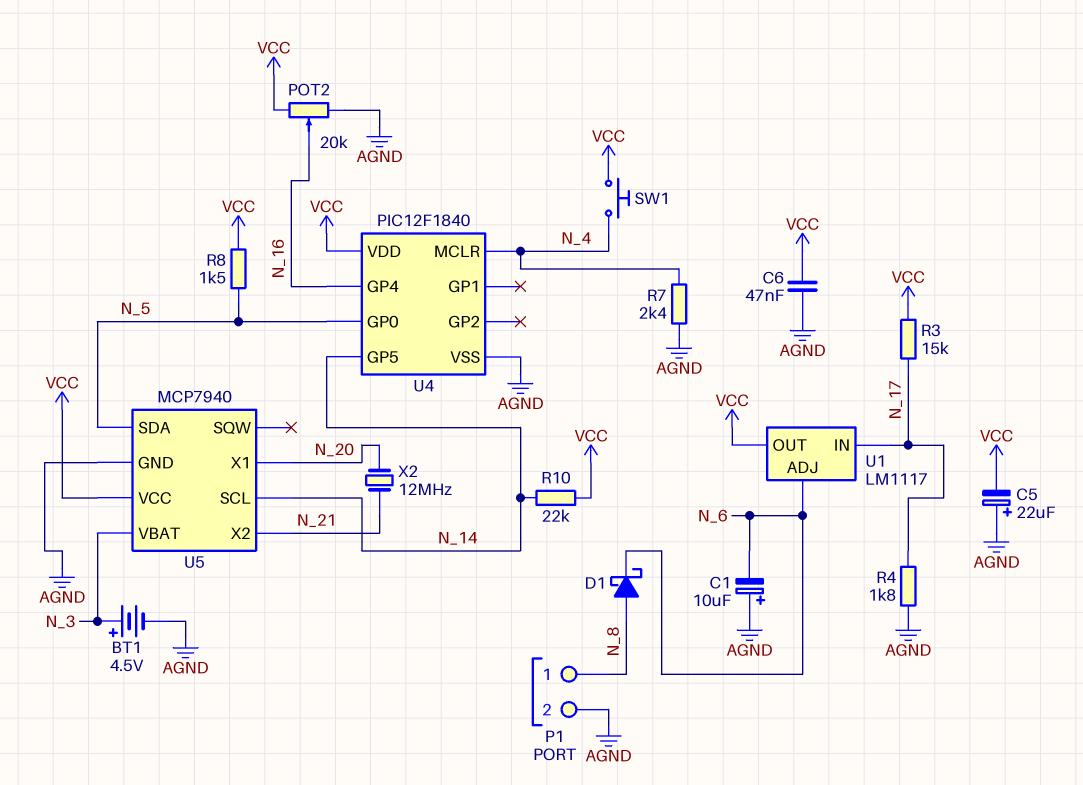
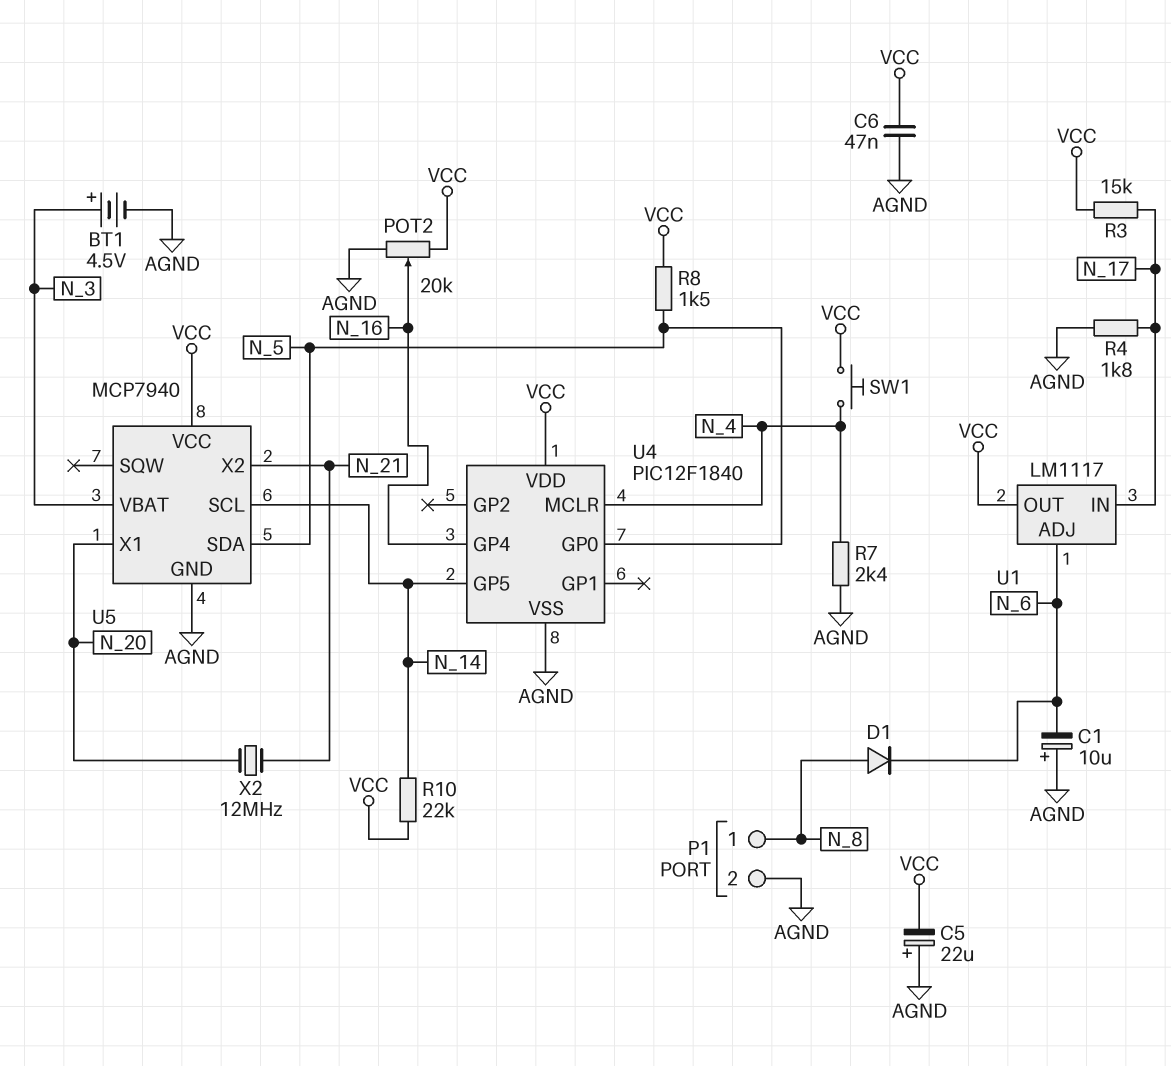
D1: schottky (A N_8, K N_6) -> diode (A N_8, K N_6)

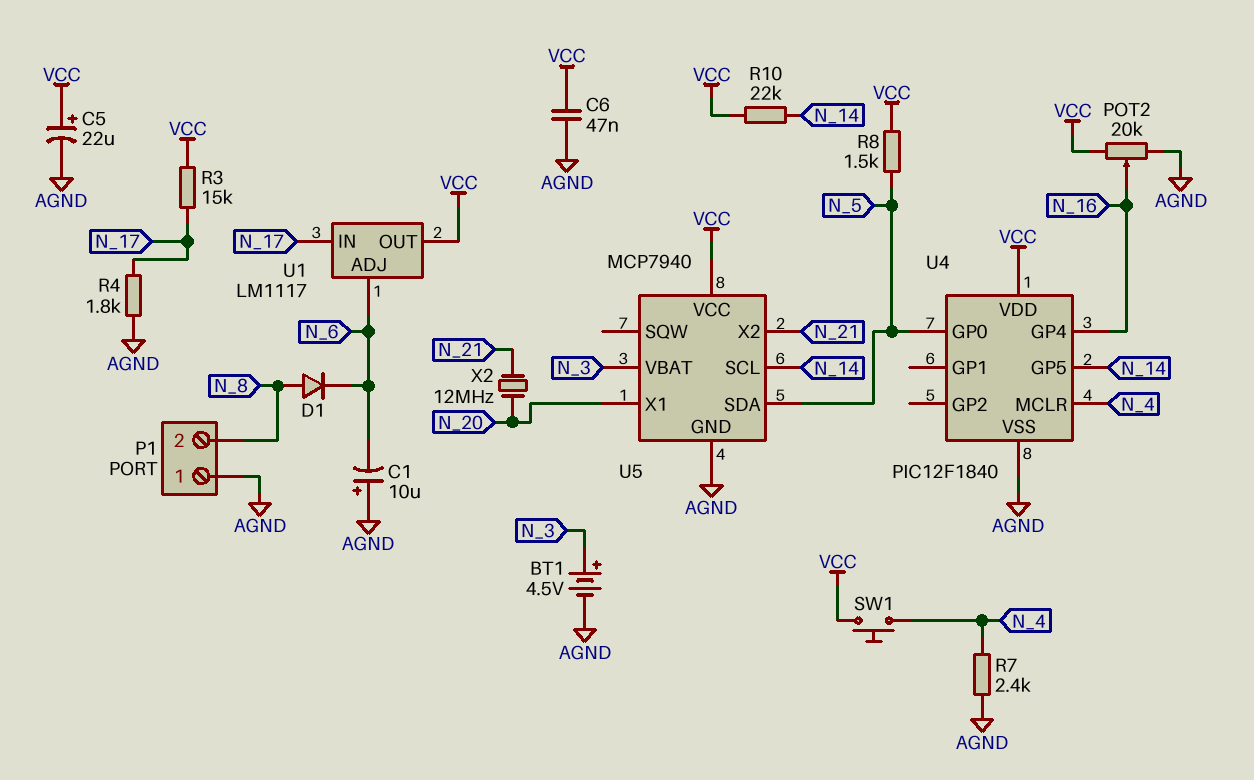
C5: 22uF (plus AGND, minus VCC) -> 22uF (plus VCC, minus AGND)
P1 pin 1: N_8 -> AGND
P1 pin 2: AGND -> N_8

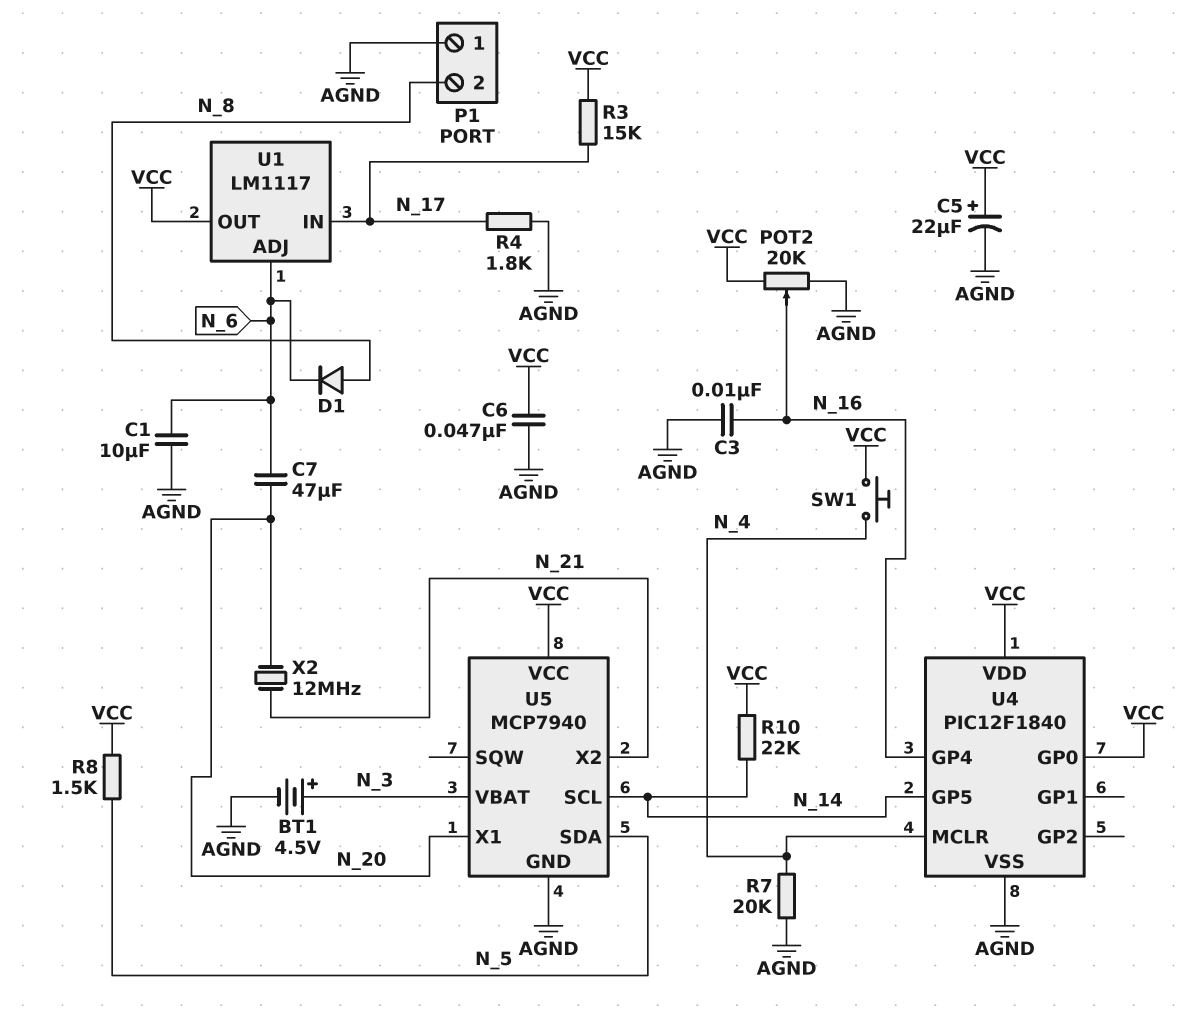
C1: 10uF (plus AGND, minus N_6) -> 10uF (AGND, N_6)
C3: none -> 10nF (AGND, N_16)
C7: none -> 47uF (N_6, N_20)
R7: 2.4k (AGND, N_4) -> 20k (AGND, N_4)
U4 pin GP0: N_5 -> VCC

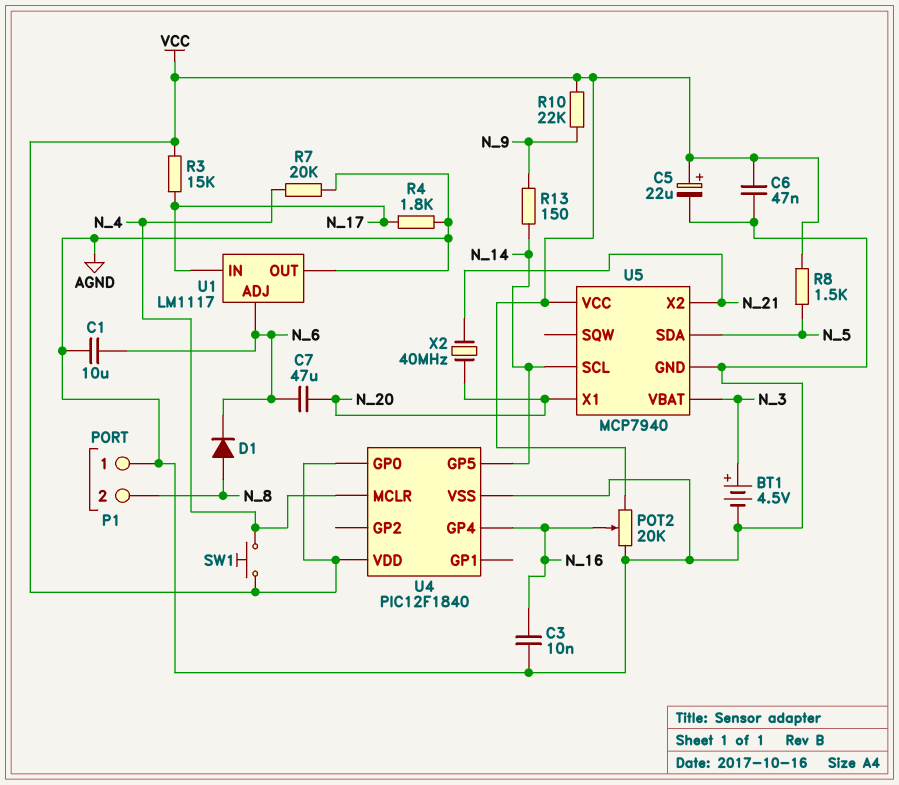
R10: 22k (N_14, VCC) -> 22k (N_9, VCC)
R13: none -> 150 (N_9, N_14)
U1 pin OUT: VCC -> AGND
X2: 12MHz (N_20, N_21) -> 40MHz (N_20, N_21)

